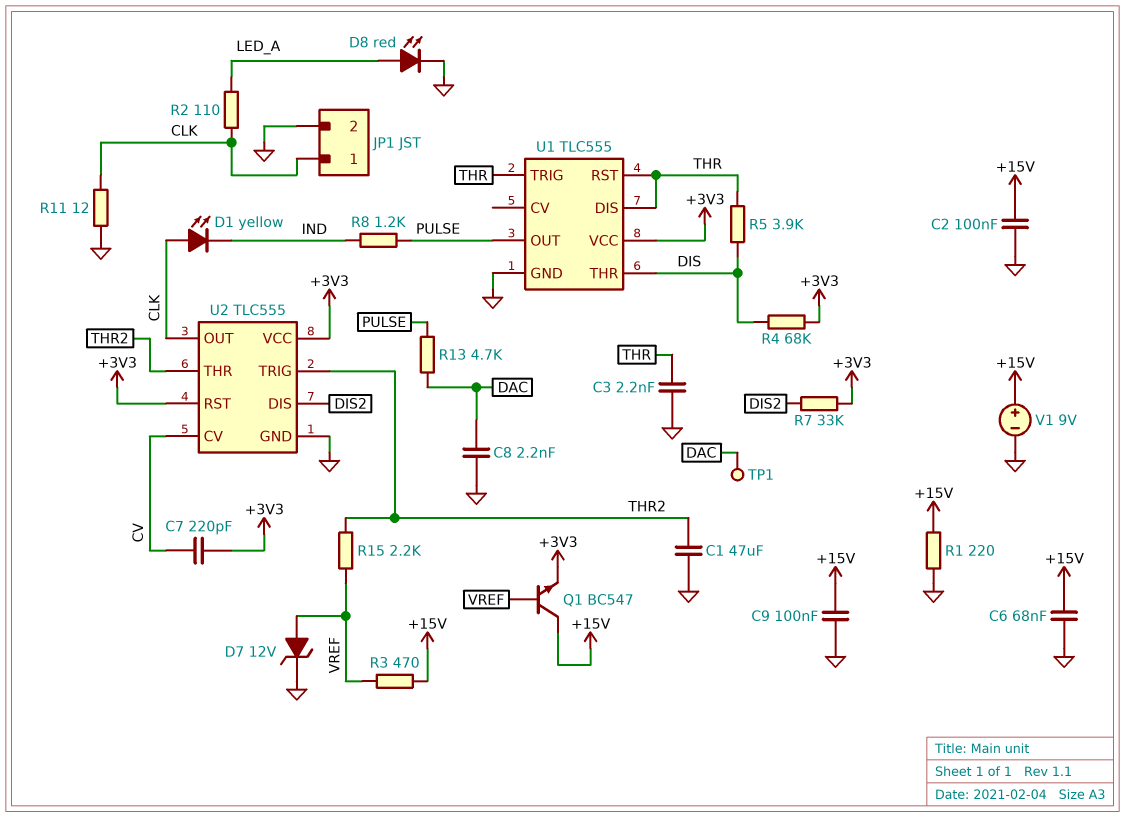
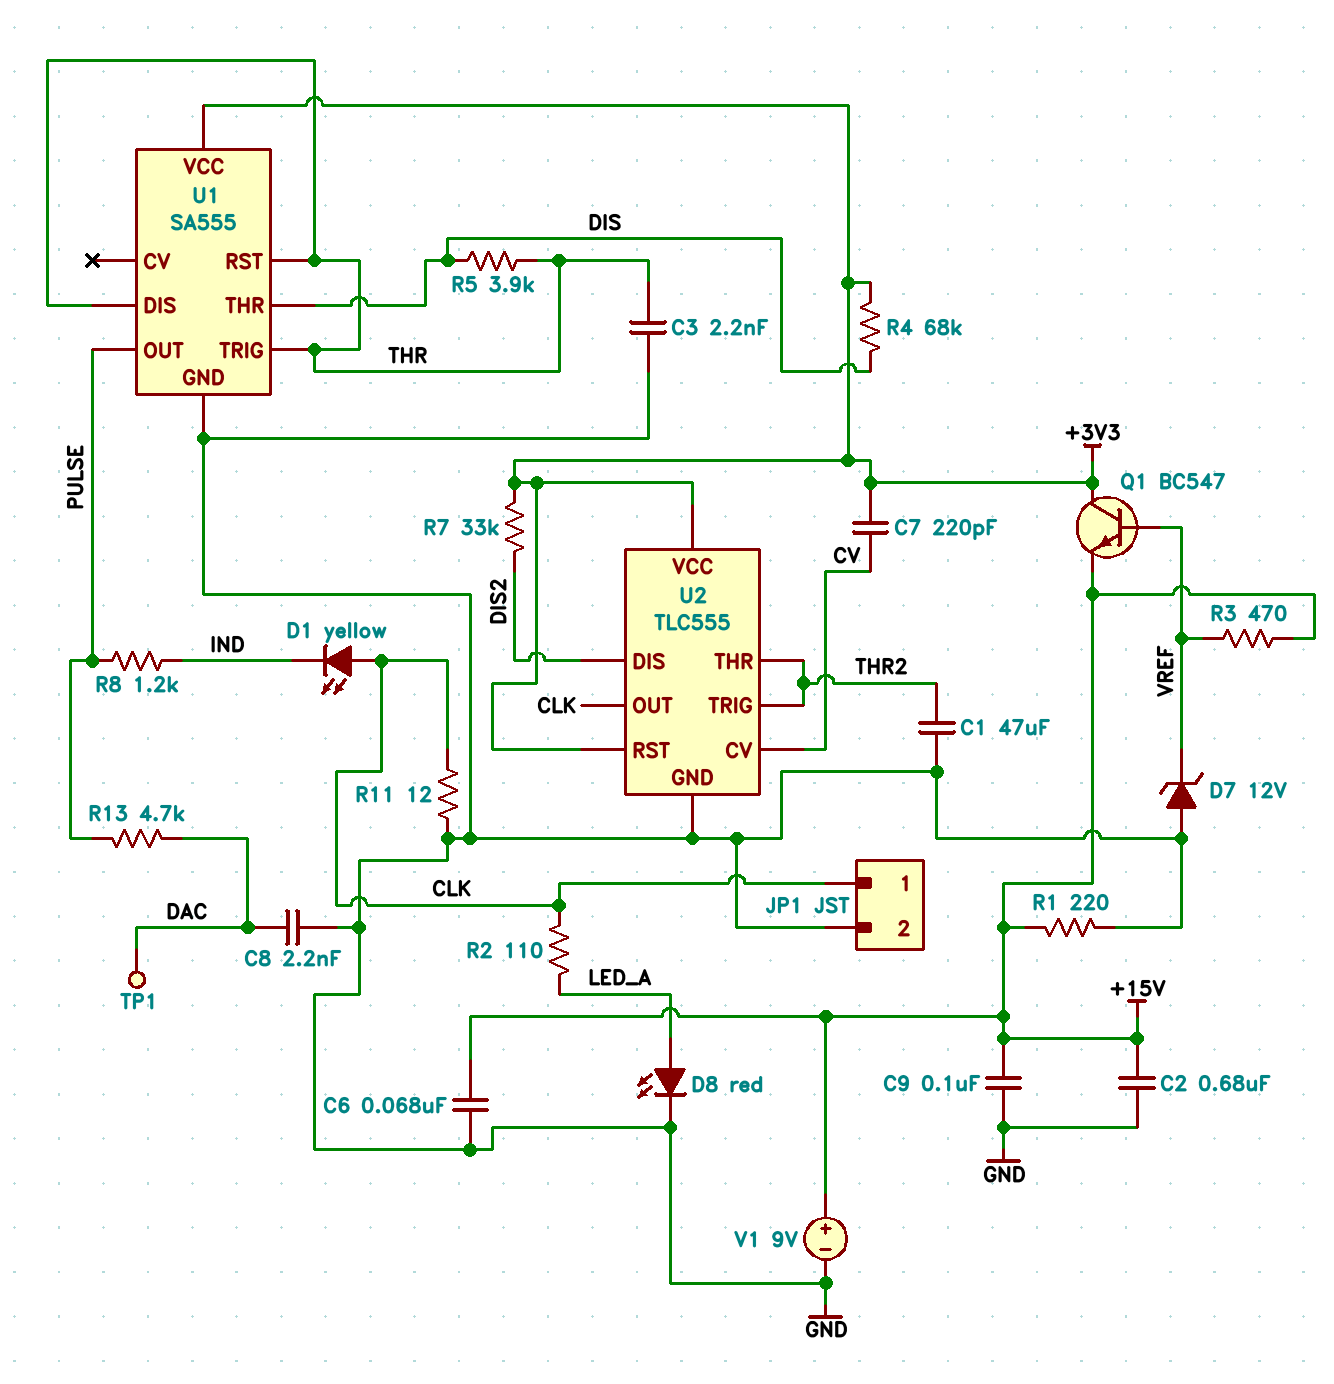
C2: 100nF (+15V, GND) -> 680nF (+15V, GND)
D7: zener 12V (A VREF, K GND) -> zener 12V (A GND, K VREF)
Q1: NPN BC547 (B VREF, C +15V, E +3V3) -> NPN BC547 (B VREF, C +3V3, E +15V)
R15: 2.2k (THR2, VREF) -> none
U1: TLC555 -> SA555

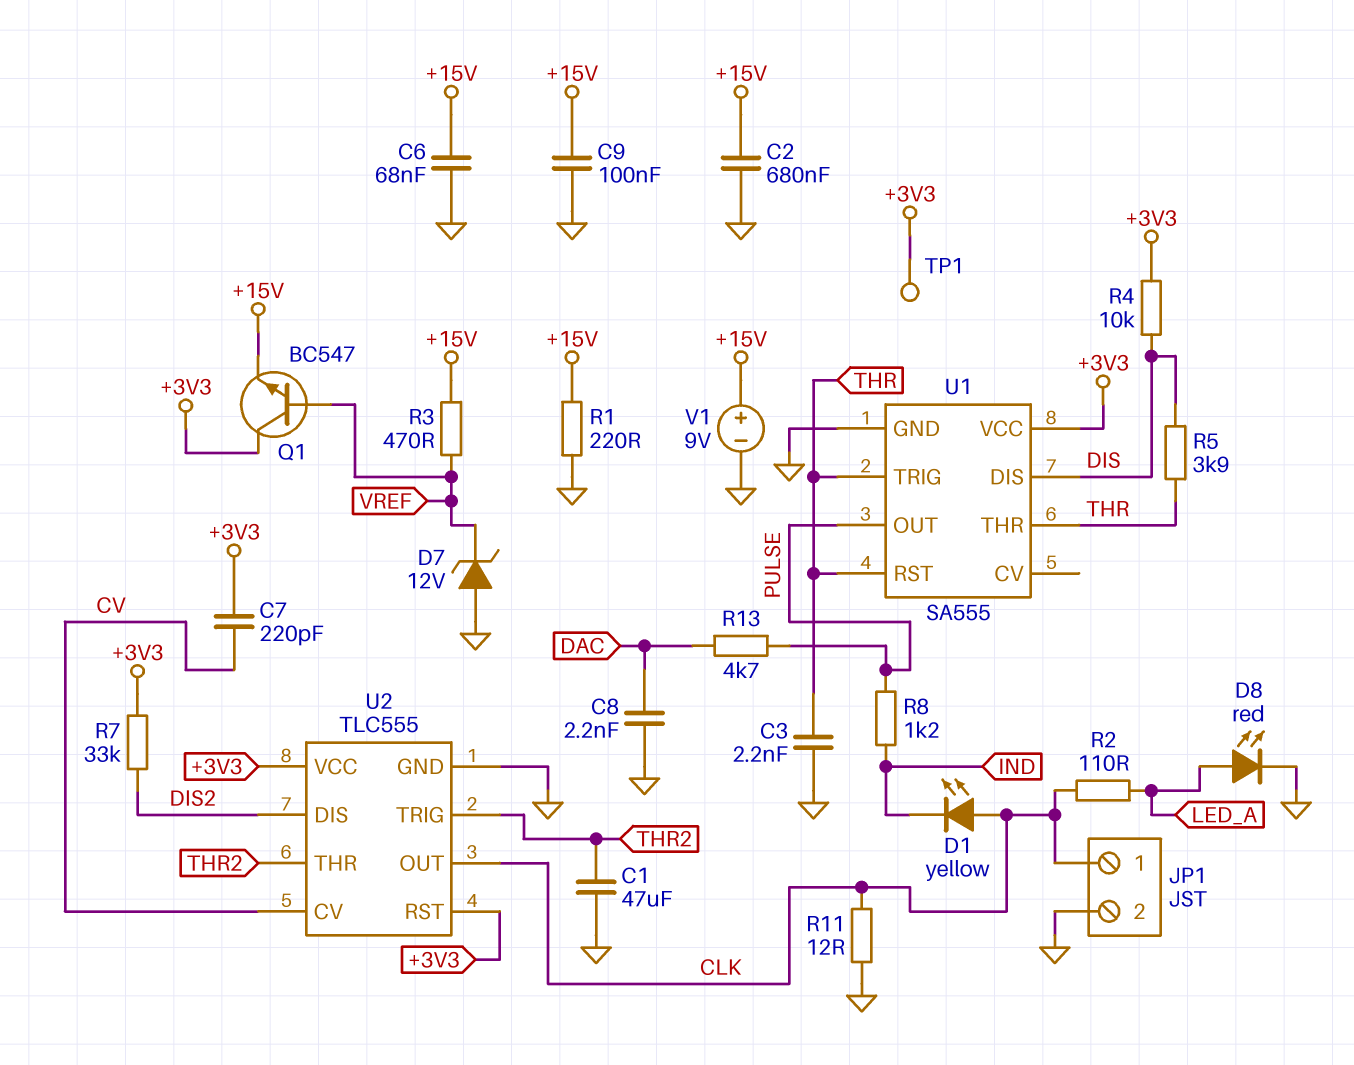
R4: 68k (+3V3, DIS) -> 10k (+3V3, DIS)
TP1: test point (DAC) -> test point (+3V3)
U1 pin DIS: THR -> DIS
U1 pin THR: DIS -> THR

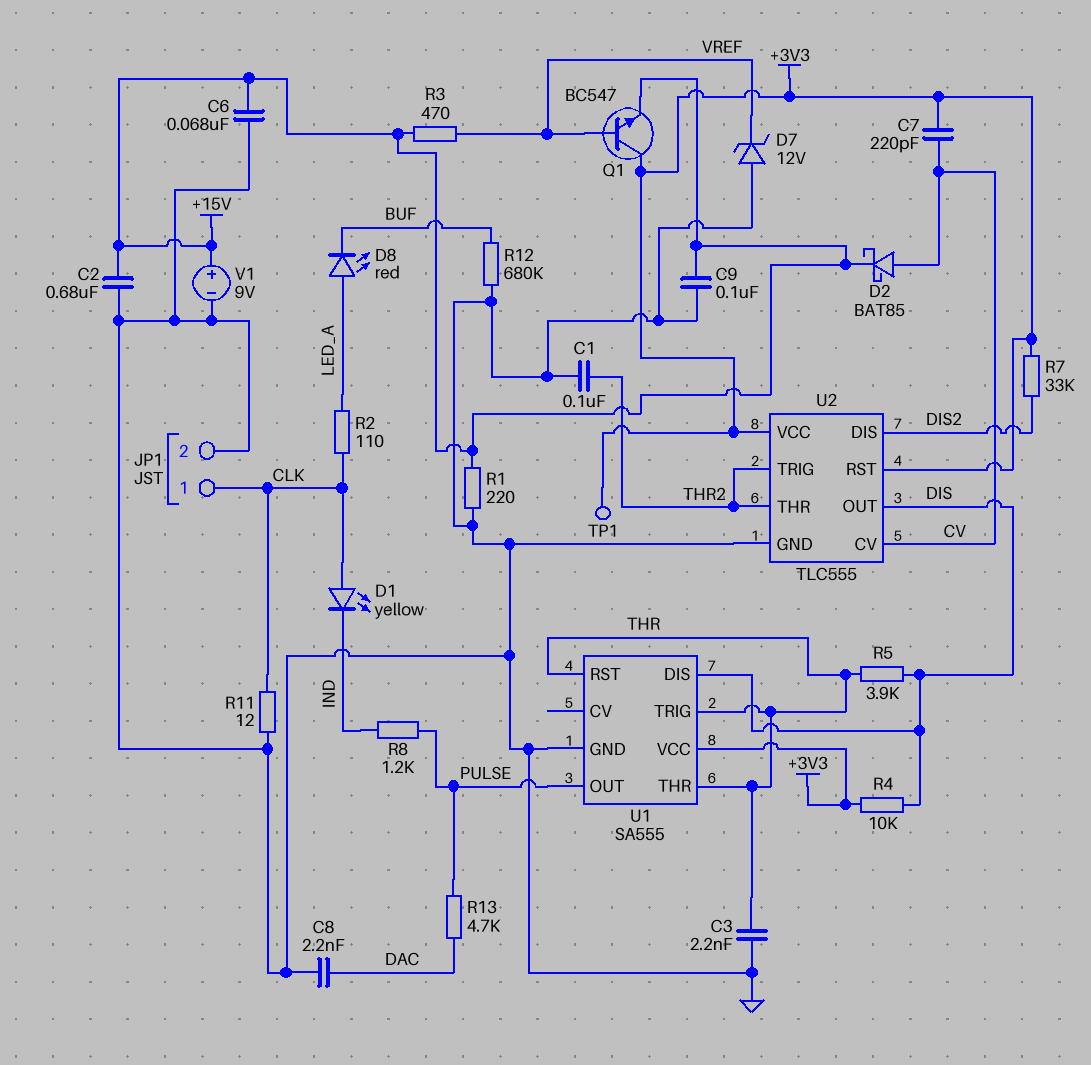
C1: 47uF (GND, THR2) -> 100nF (GND, THR2)
D2: none -> schottky BAT85 (A CV, K +15V)
D8: LED red (A LED_A, K GND) -> LED red (A LED_A, K BUF)
R12: none -> 680k (BUF, GND)
U2 pin OUT: CLK -> DIS

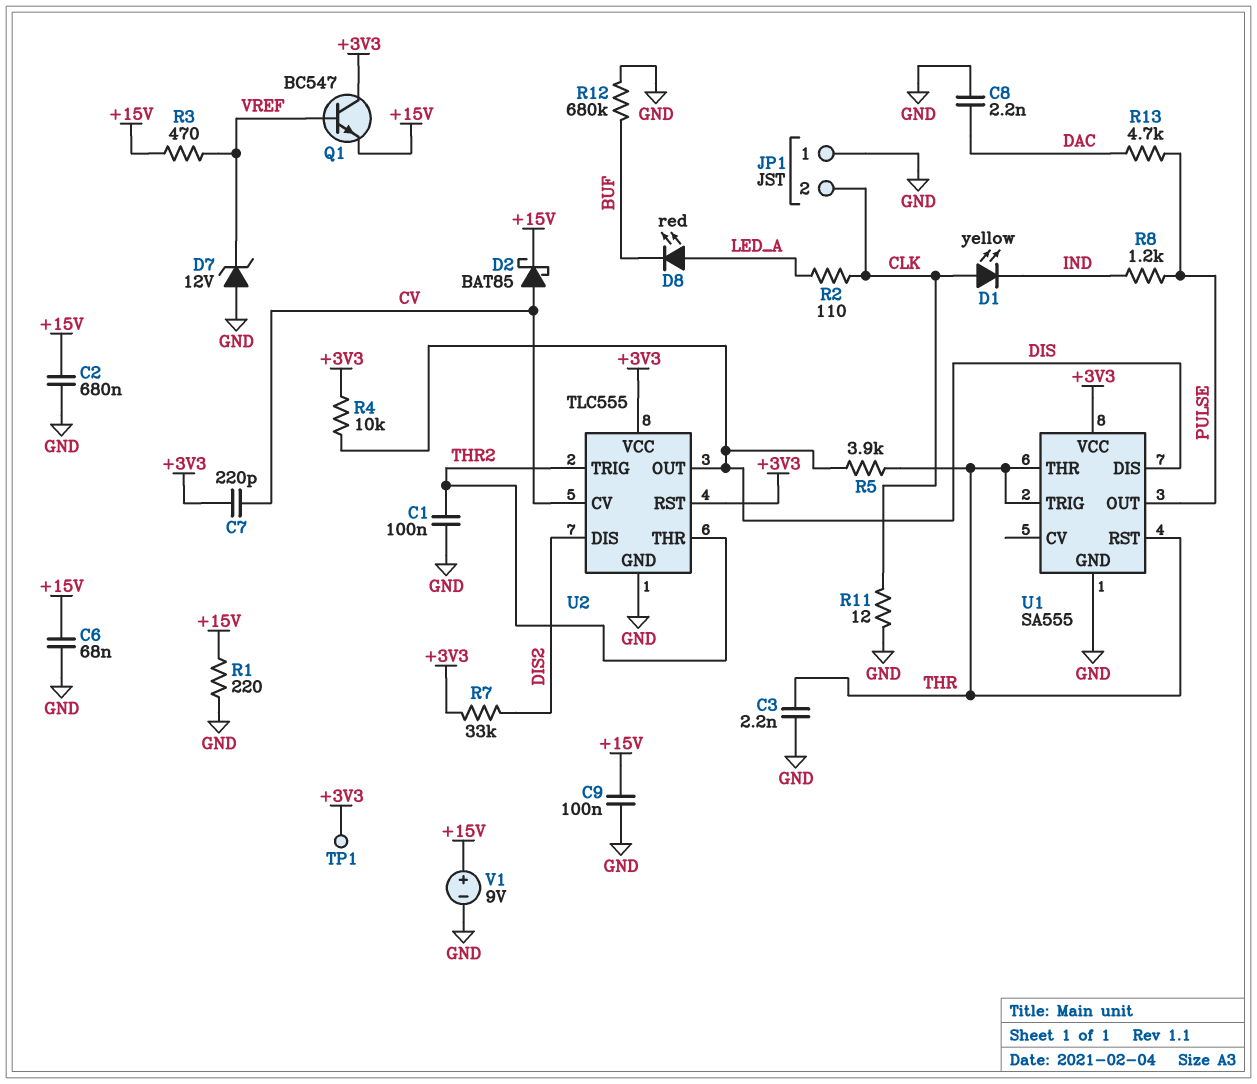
JP1 pin 1: CLK -> GND
JP1 pin 2: GND -> CLK

